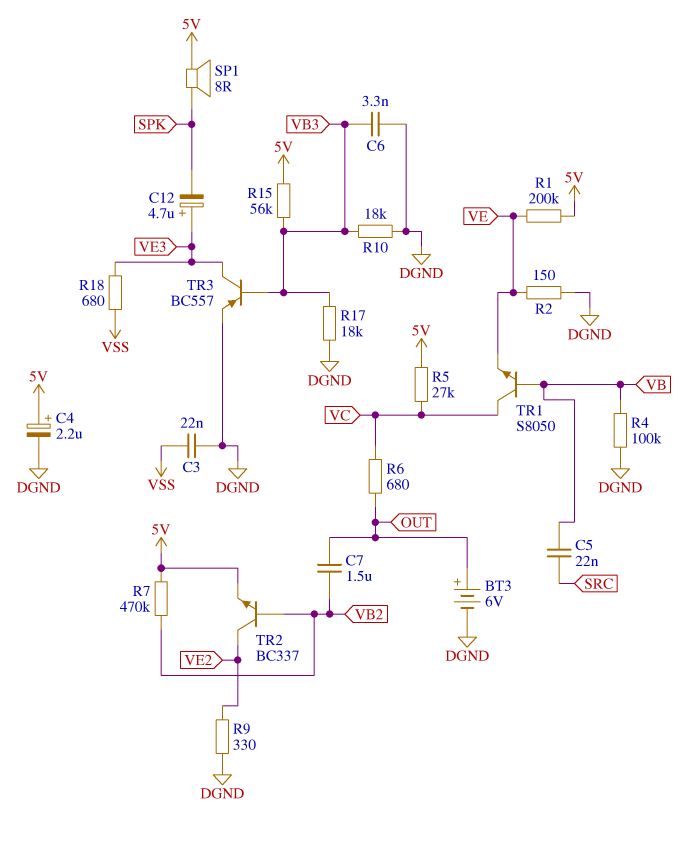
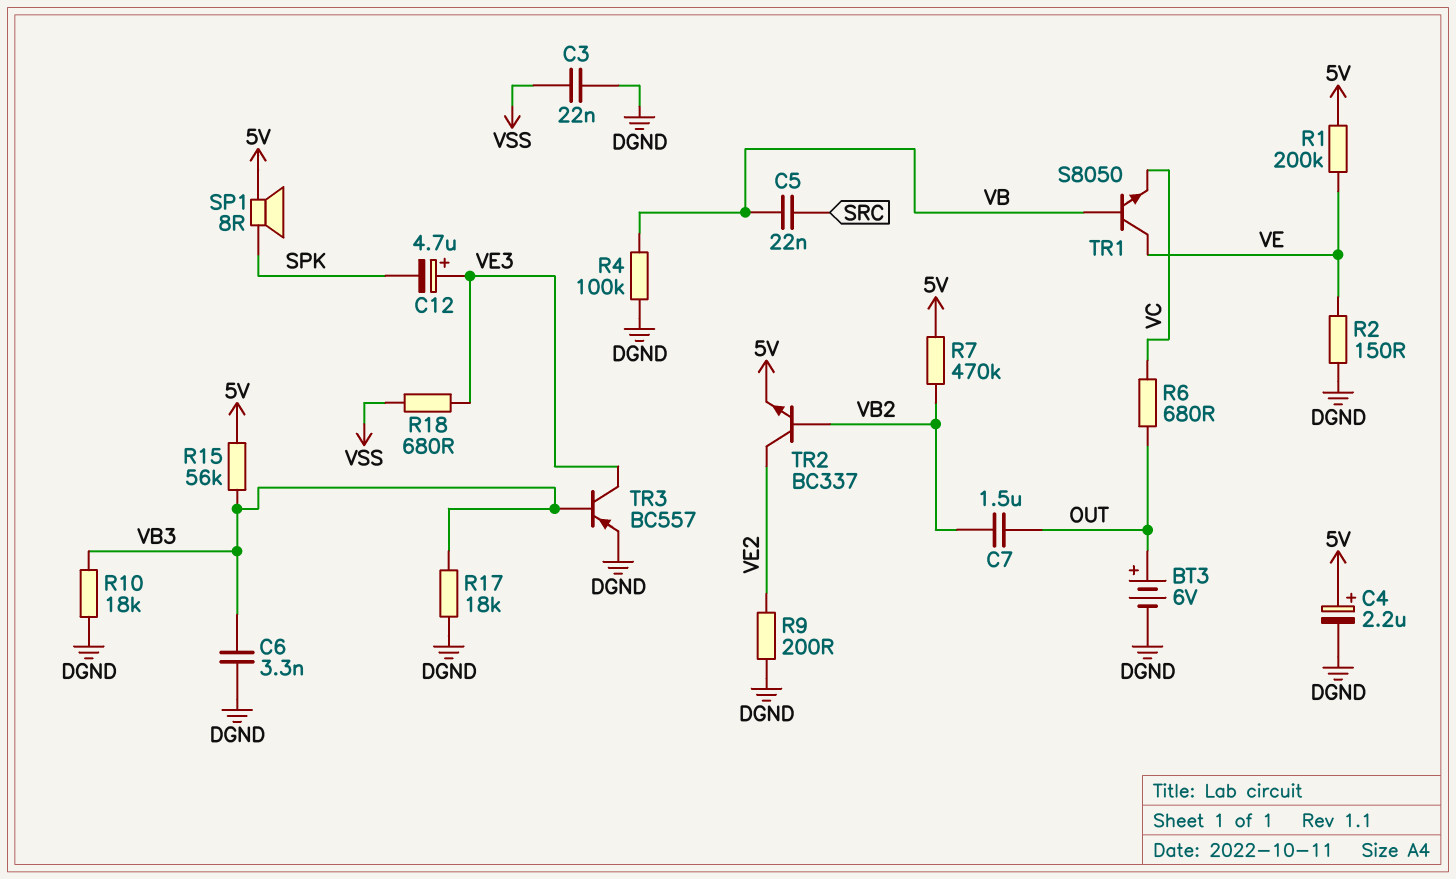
R5: 27k (5V, VC) -> none
R9: 330 (DGND, VE2) -> 200 (DGND, VE2)
TR1: NPN S8050 (B VB, C VC, E VE) -> NPN S8050 (B VB, C VE, E VC)

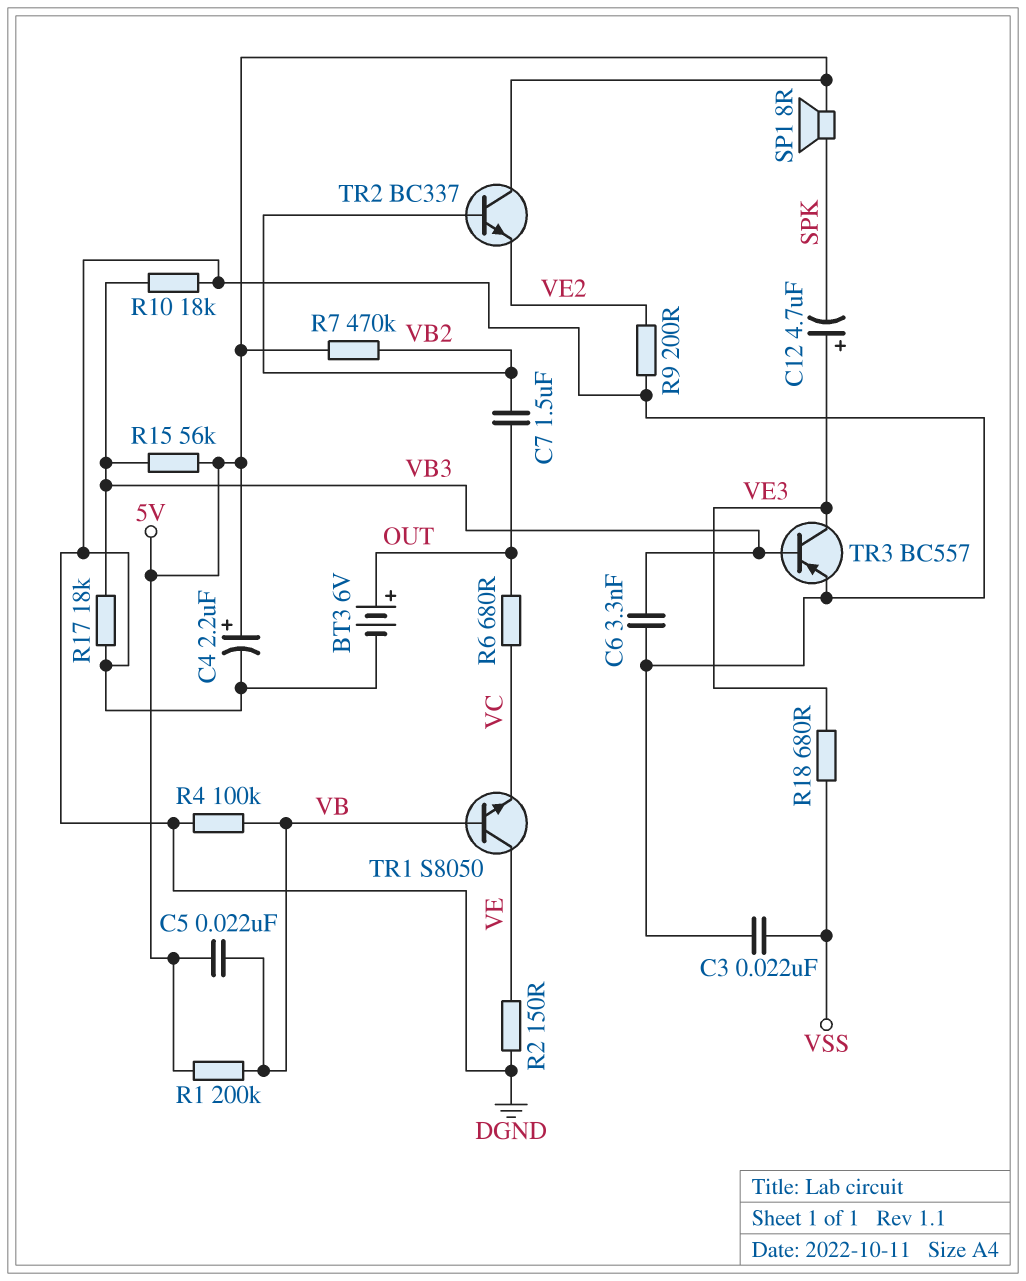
C5: 22nF (SRC, VB) -> 22nF (5V, VB)
R1: 200k (5V, VE) -> 200k (5V, VB)
TR2: NPN BC337 (B VB2, C VE2, E 5V) -> NPN BC337 (B VB2, C 5V, E VE2)

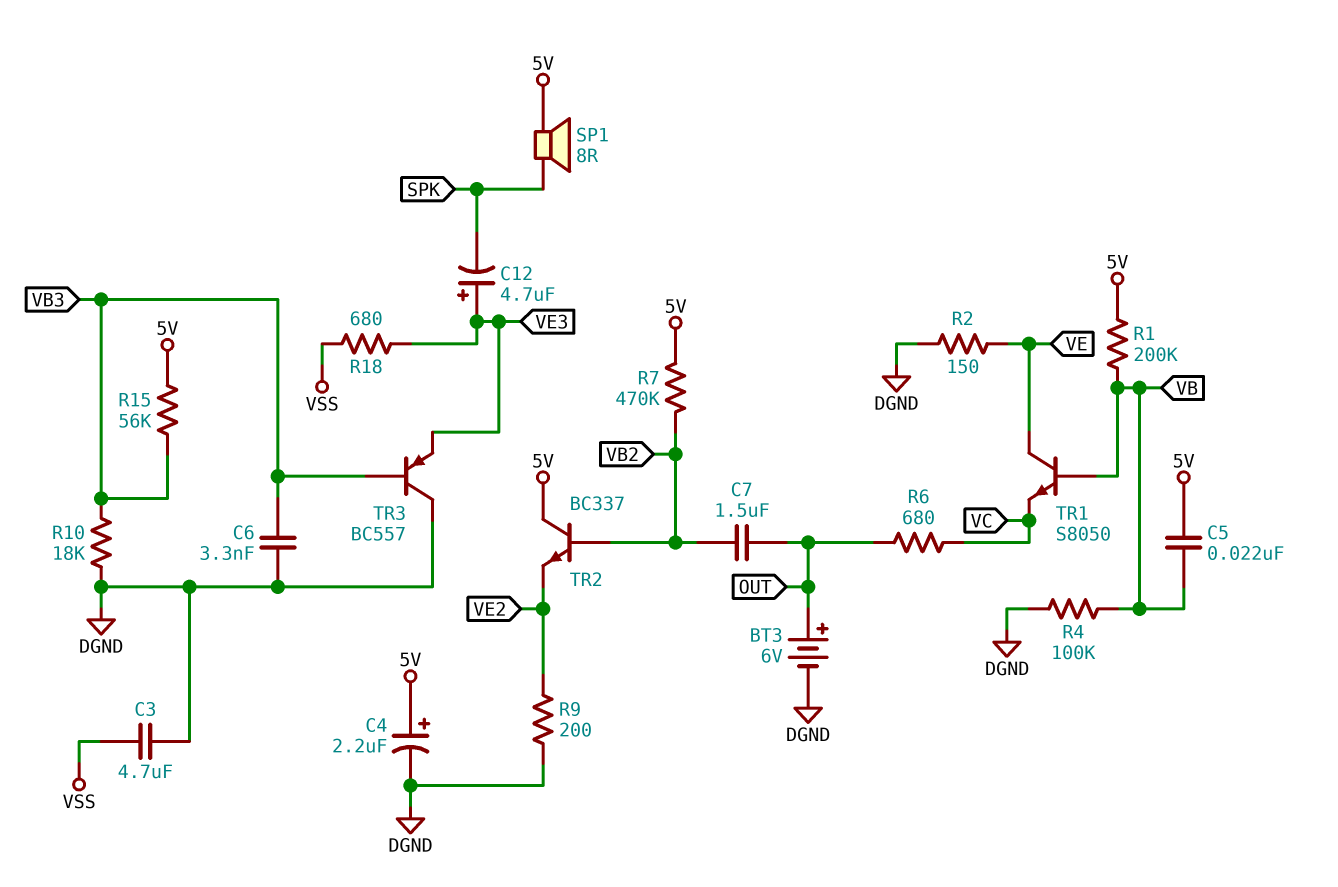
C3: 22nF (DGND, VSS) -> 4.7uF (DGND, VSS)
R17: 18k (DGND, VB3) -> none
TR3: PNP BC557 (B VB3, C VE3, E DGND) -> PNP BC557 (B VB3, C DGND, E VE3)

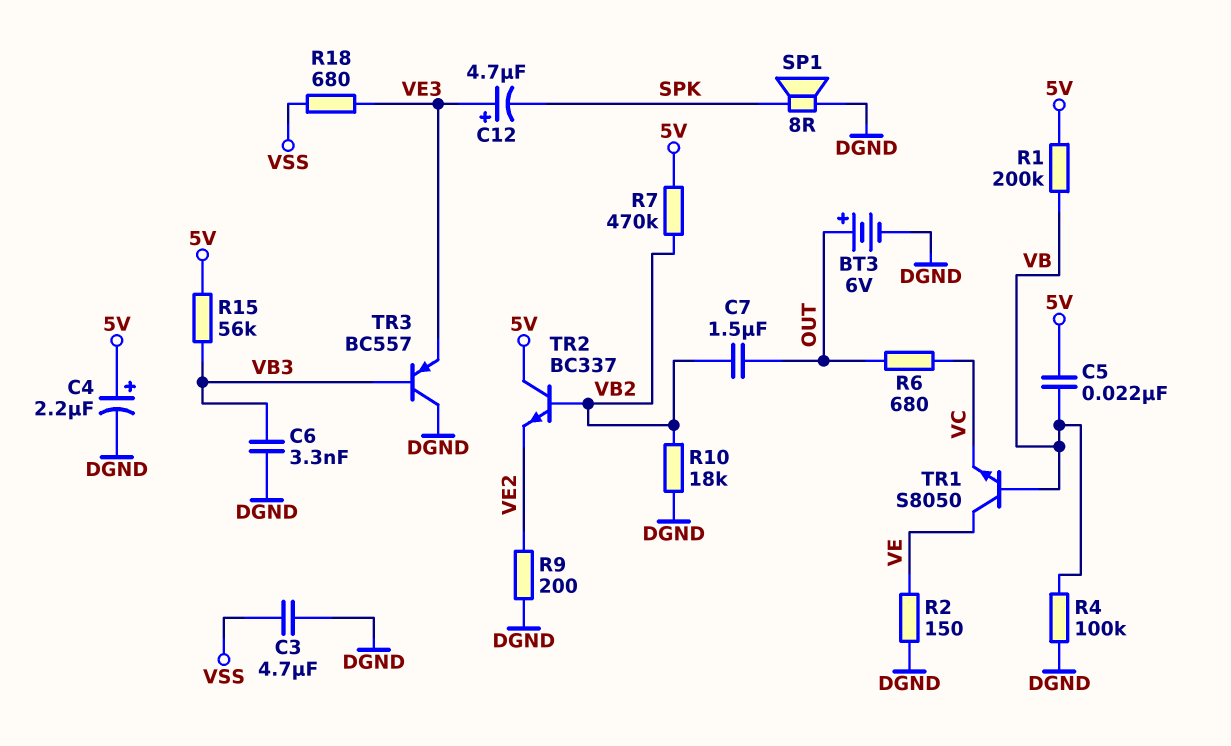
R10: 18k (DGND, VB3) -> 18k (DGND, VB2)
SP1: speaker 8R (5V, SPK) -> speaker 8R (DGND, SPK)

